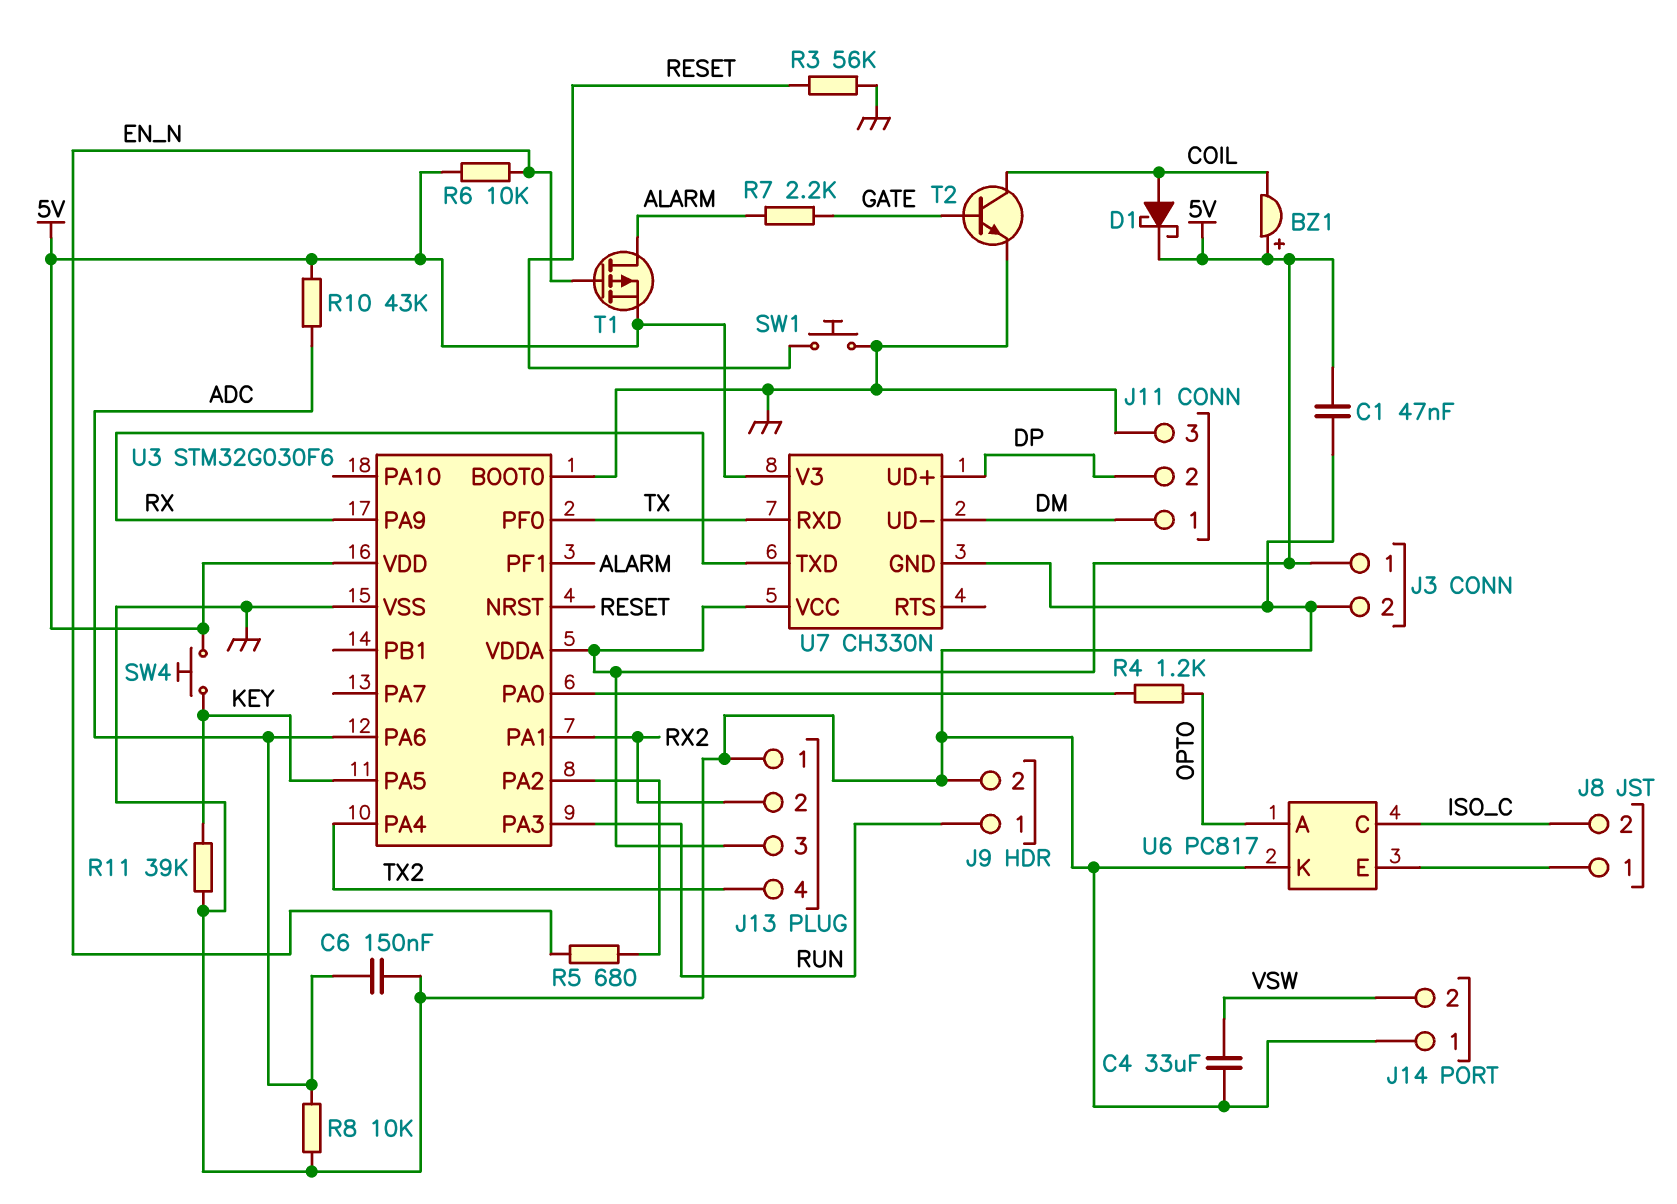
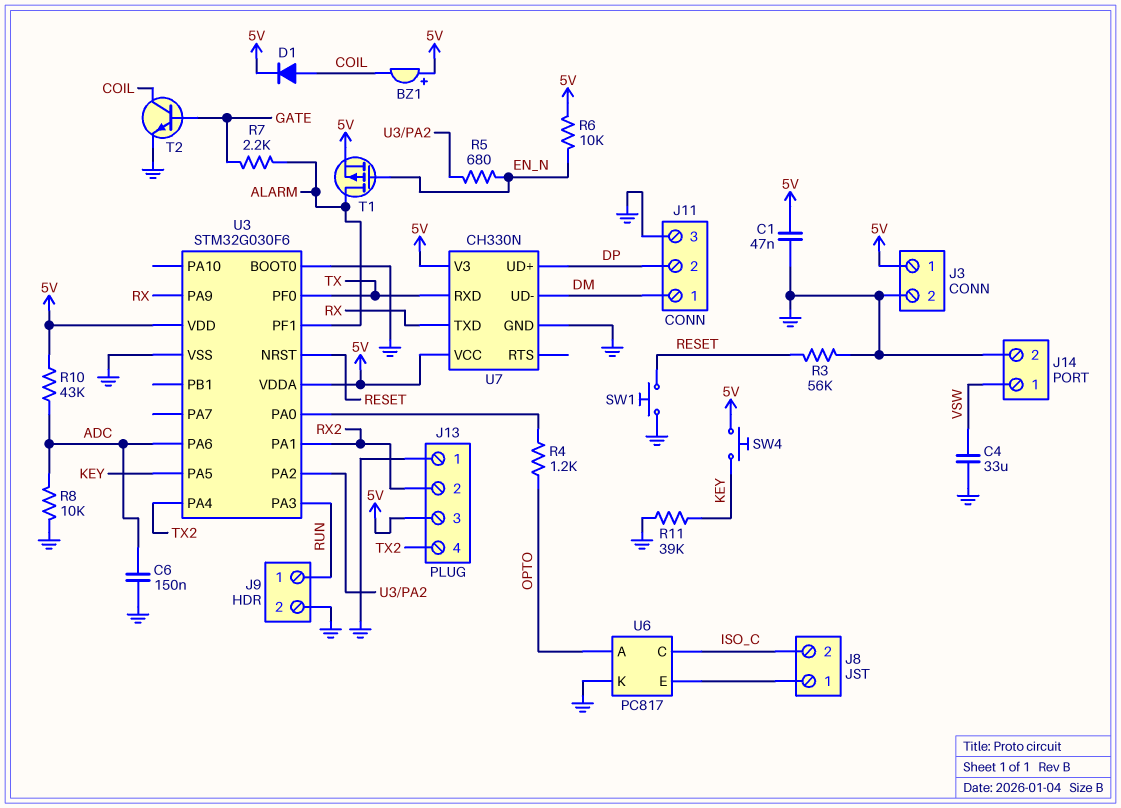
D1: schottky (A COIL, K 5V) -> diode (A COIL, K 5V)
J14 pin 1: GND -> VSW
J14 pin 2: VSW -> GND

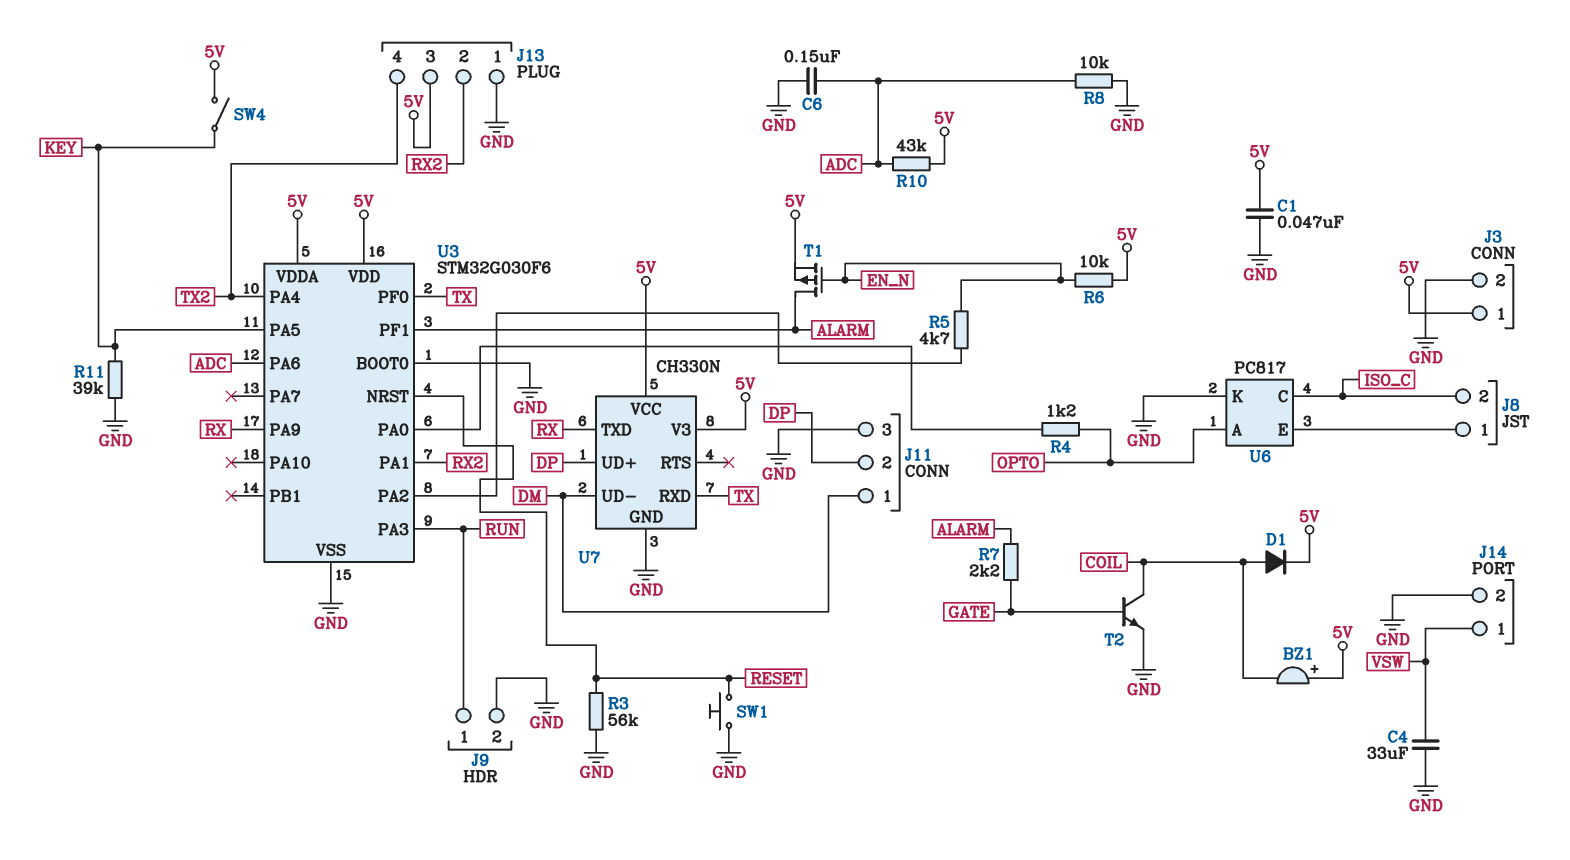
R5: 680 (EN_N, U3/PA2) -> 4.7k (EN_N, U3/PA2)
SW4: button (5V, KEY) -> switch (5V, KEY)

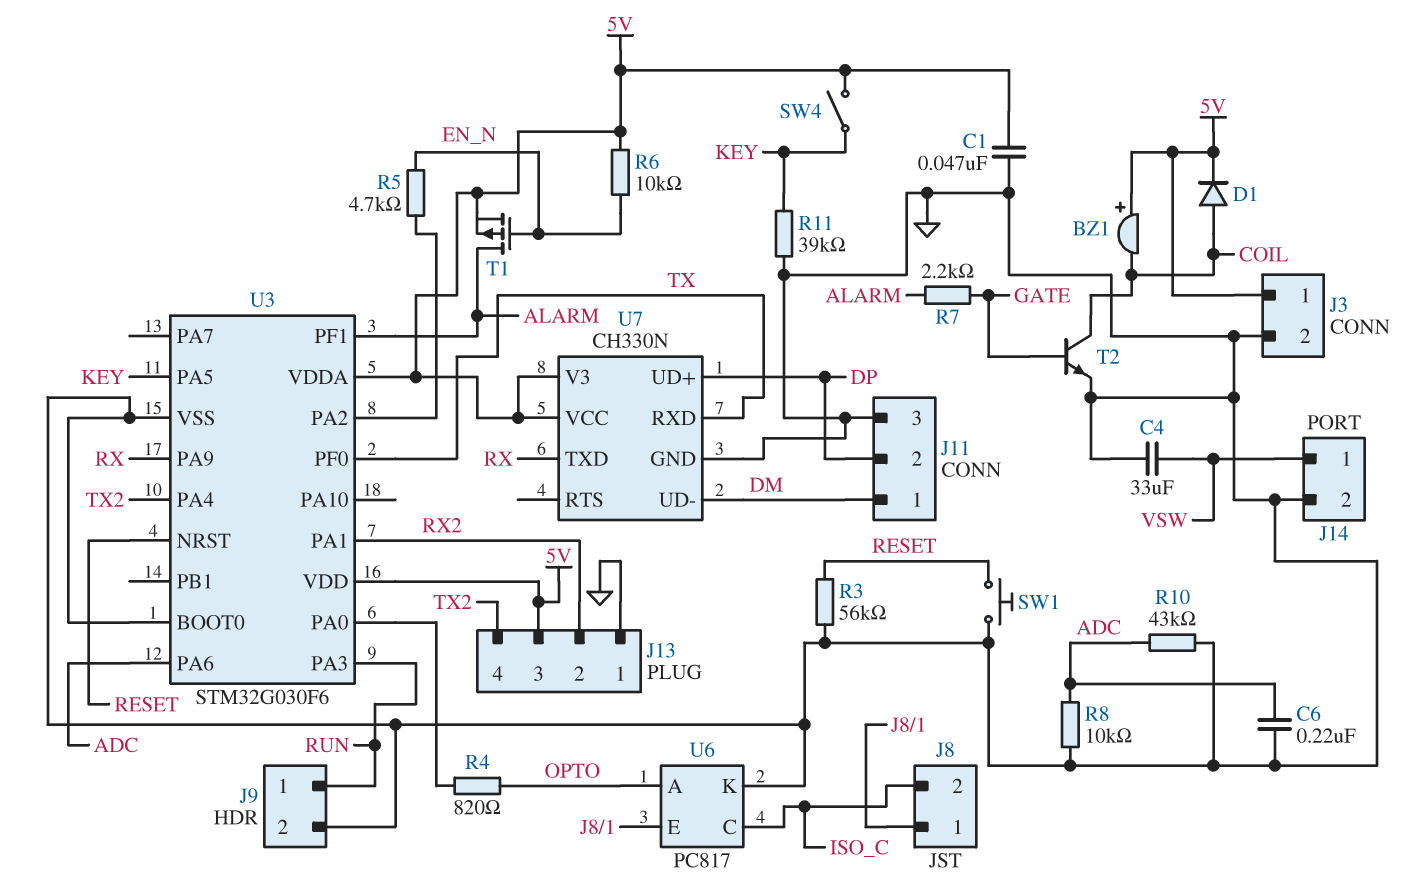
C6: 150nF (ADC, GND) -> 220nF (ADC, GND)
R4: 1.2k (OPTO, U3/PA0) -> 820 (OPTO, U3/PA0)
R10: 43k (5V, ADC) -> 43k (ADC, GND)

